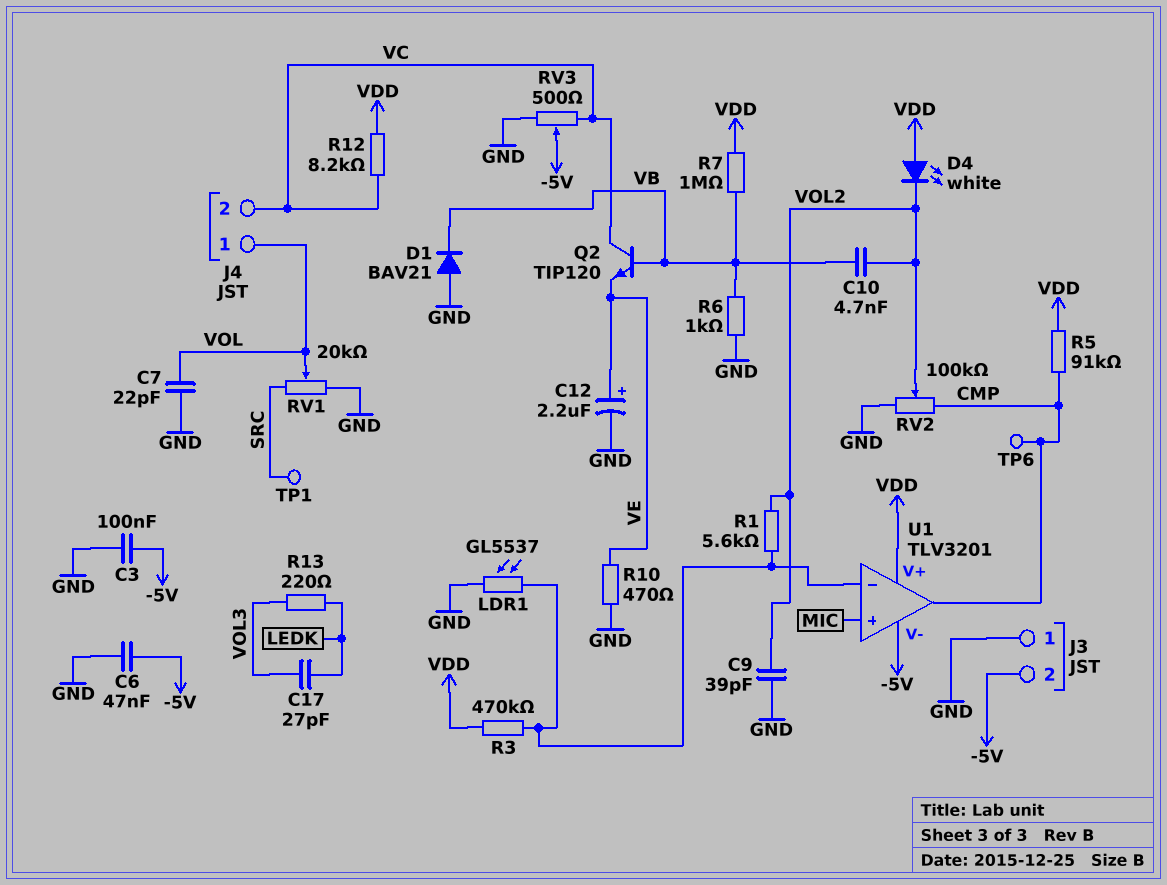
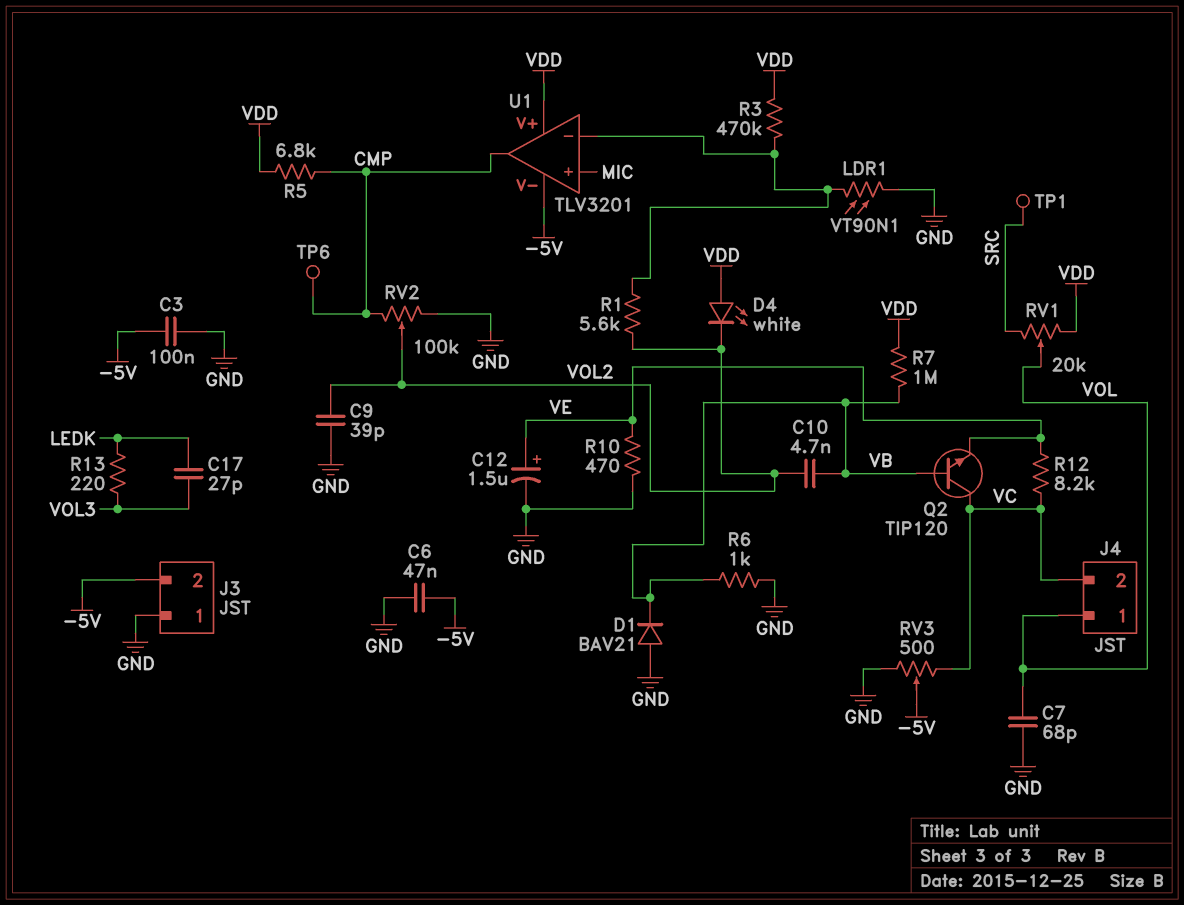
C7: 22pF (GND, VOL) -> 68pF (GND, VOL)
C12: 2.2uF (plus VE, minus GND) -> 1.5uF (plus VE, minus GND)
LDR1: GL5537 (GND, U1/in-) -> VT90N1 (GND, U1/in-)
R5: 91k (CMP, VDD) -> 6.8k (CMP, VDD)
R12: 8.2k (VC, VDD) -> 8.2k (VC, VE)
RV1: 20k (GND, SRC, wiper VOL) -> 20k (SRC, VDD, wiper VOL)

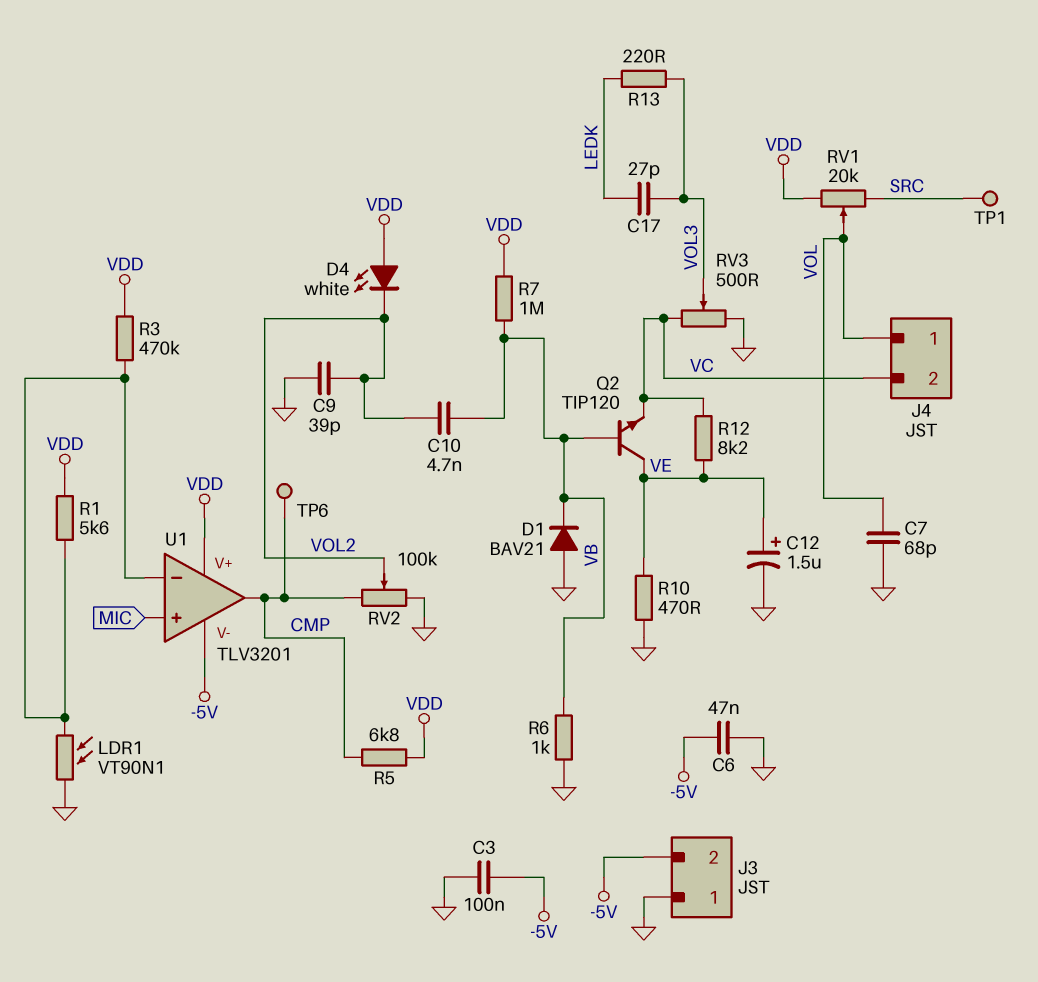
Q2: NPN TIP120 (B VB, C VC, E VE) -> NPN TIP120 (B VB, C VE, E VC)
R1: 5.6k (U1/in-, VOL2) -> 5.6k (U1/in-, VDD)
RV3: 500 (GND, VC, wiper -5V) -> 500 (GND, VC, wiper VOL3)

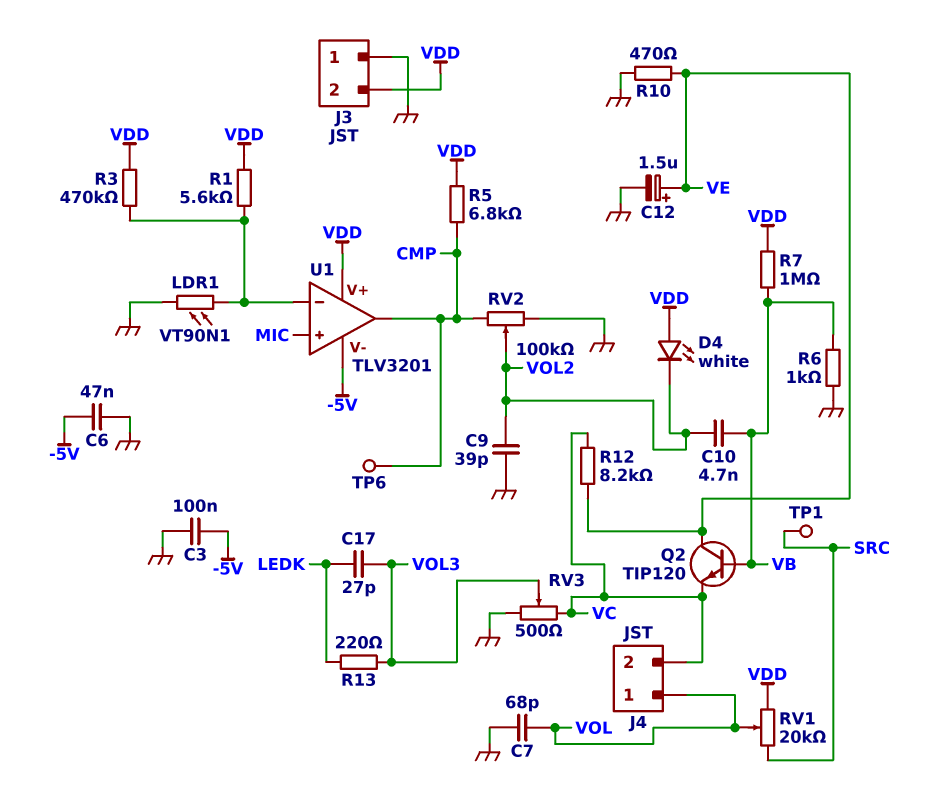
D1: diode BAV21 (A GND, K VB) -> none
J3 pin 2: -5V -> VDD

